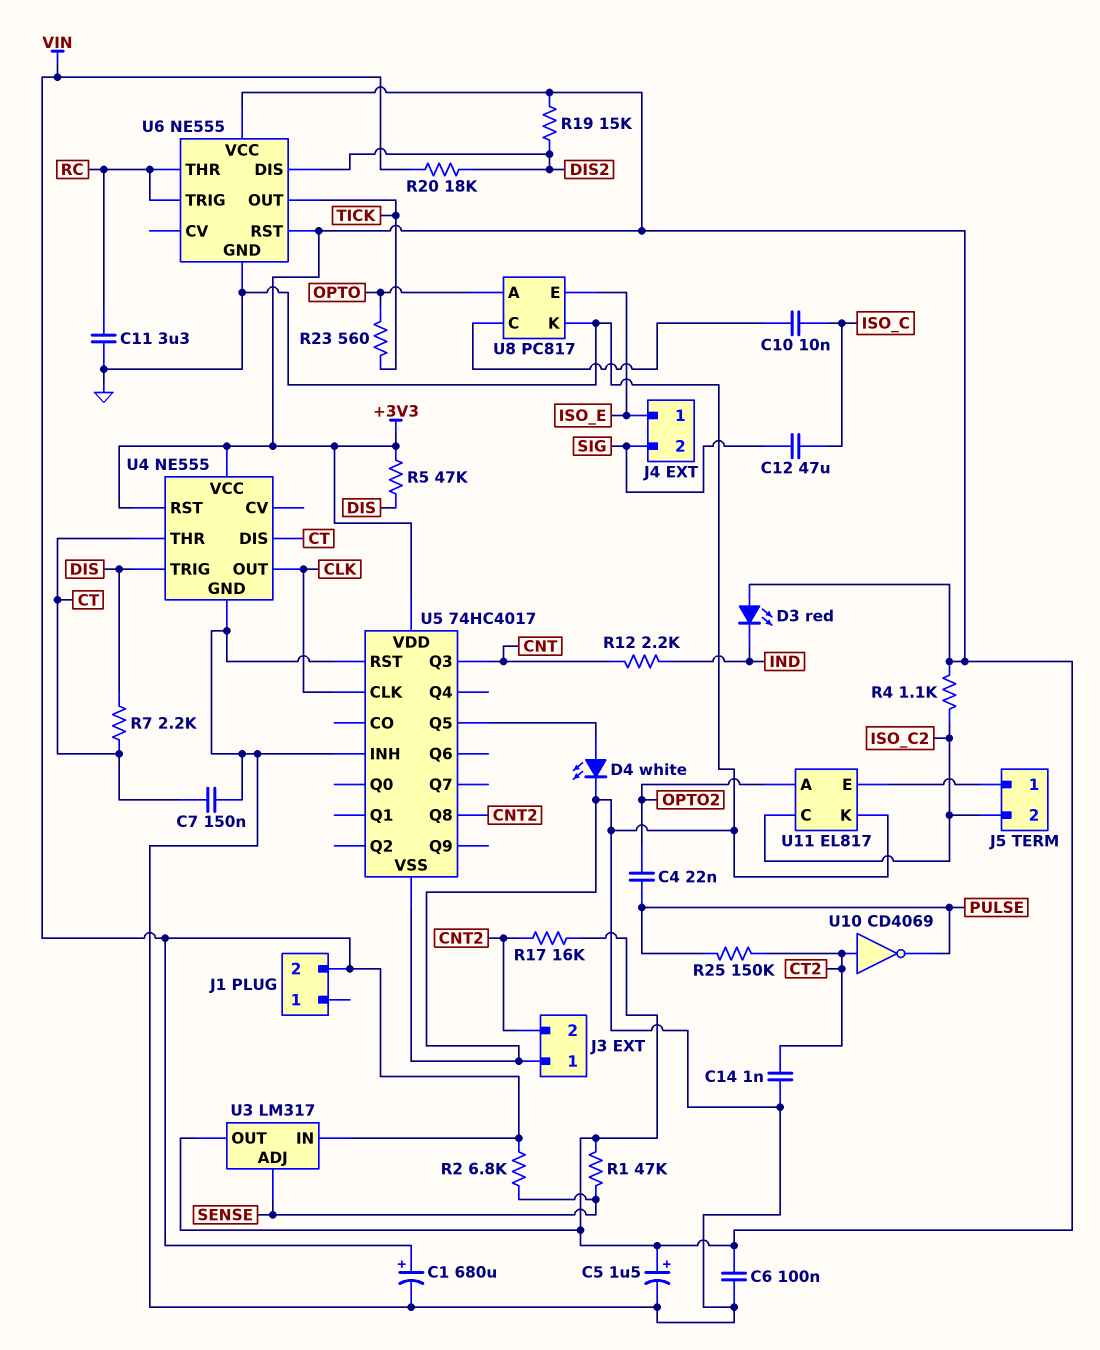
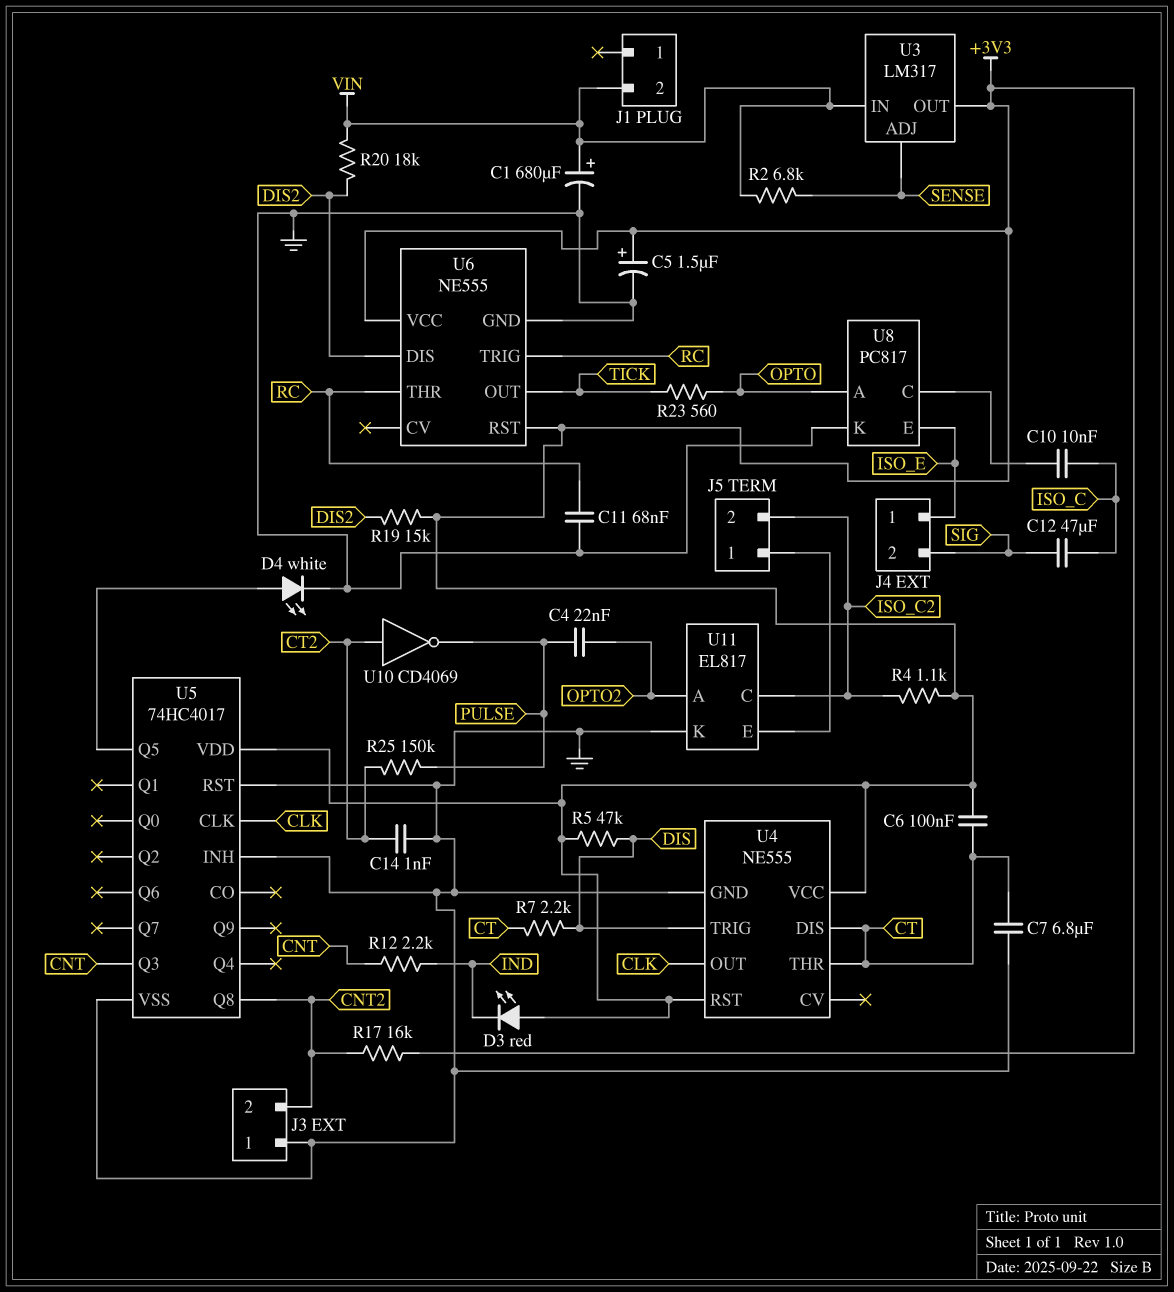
C6: 100nF (+3V3, GND) -> 100nF (+3V3, CT)
C7: 150nF (CT, GND) -> 6.8uF (CT, GND)
C11: 3.3uF (GND, RC) -> 68nF (GND, RC)
R1: 47k (+3V3, SENSE) -> none

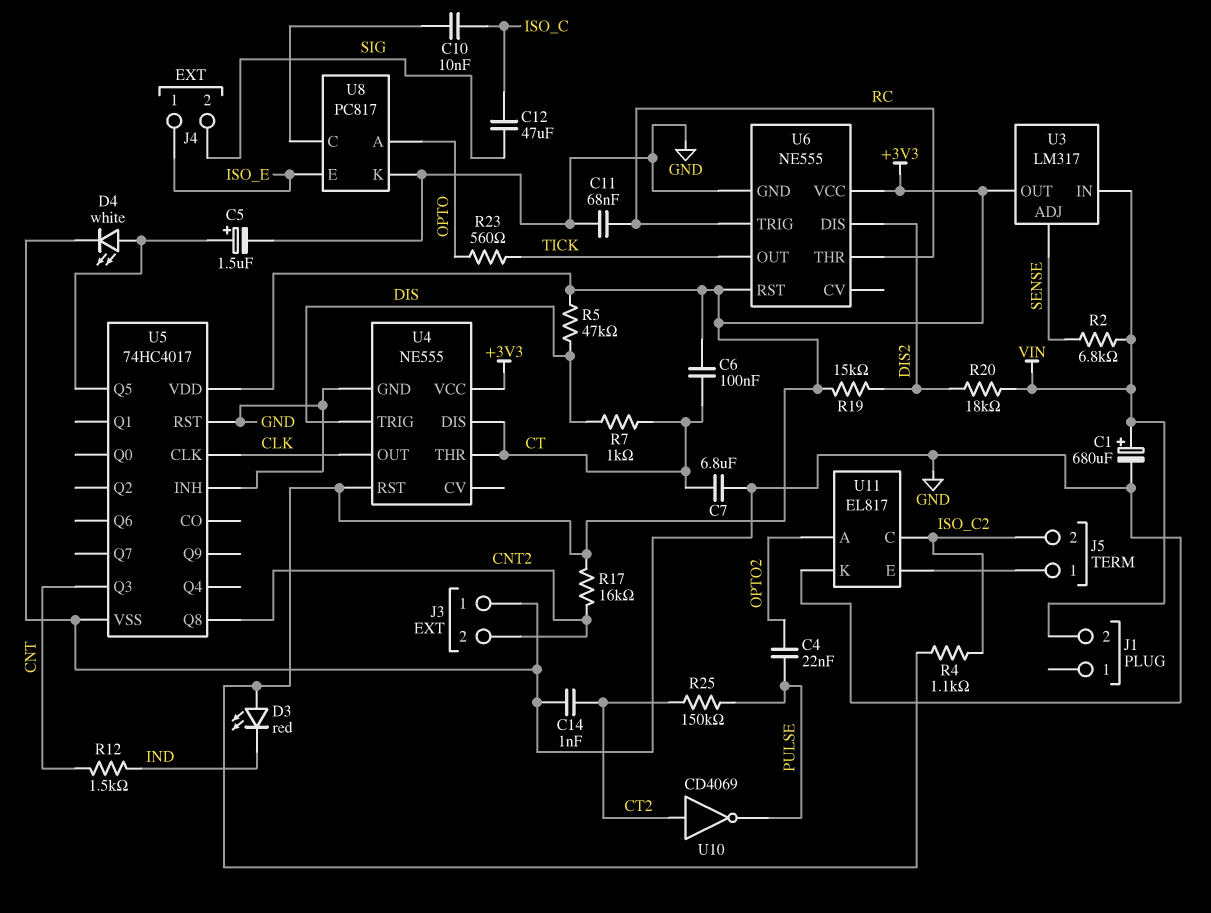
C5: 1.5uF (plus +3V3, minus GND) -> 1.5uF (plus U5/Q5, minus GND)
R7: 2.2k (CT, DIS) -> 1k (CT, DIS)
R12: 2.2k (CNT, IND) -> 1.5k (CNT, IND)

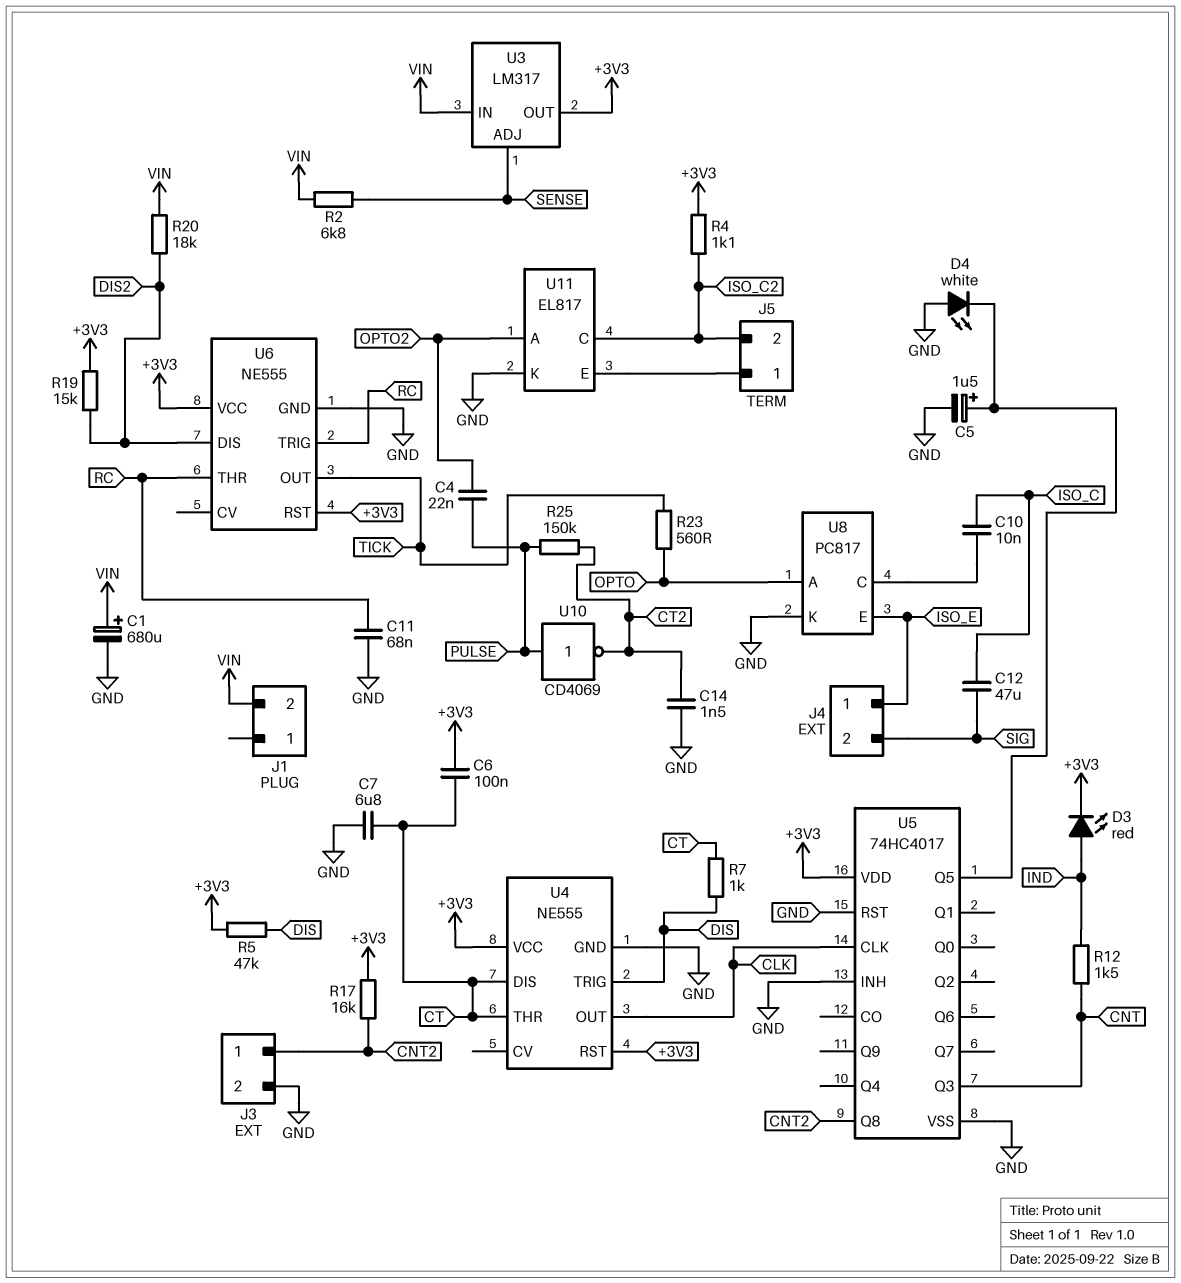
C14: 1nF (CT2, GND) -> 1.5nF (CT2, GND)
D3: LED red (A +3V3, K IND) -> LED red (A IND, K +3V3)
D4: LED white (A U5/Q5, K GND) -> LED white (A GND, K U5/Q5)
J3 pin 1: GND -> CNT2
J3 pin 2: CNT2 -> GND
U10: NOT CD4069 (in CT2, out PULSE) -> NOT CD4069 (in PULSE, out CT2)

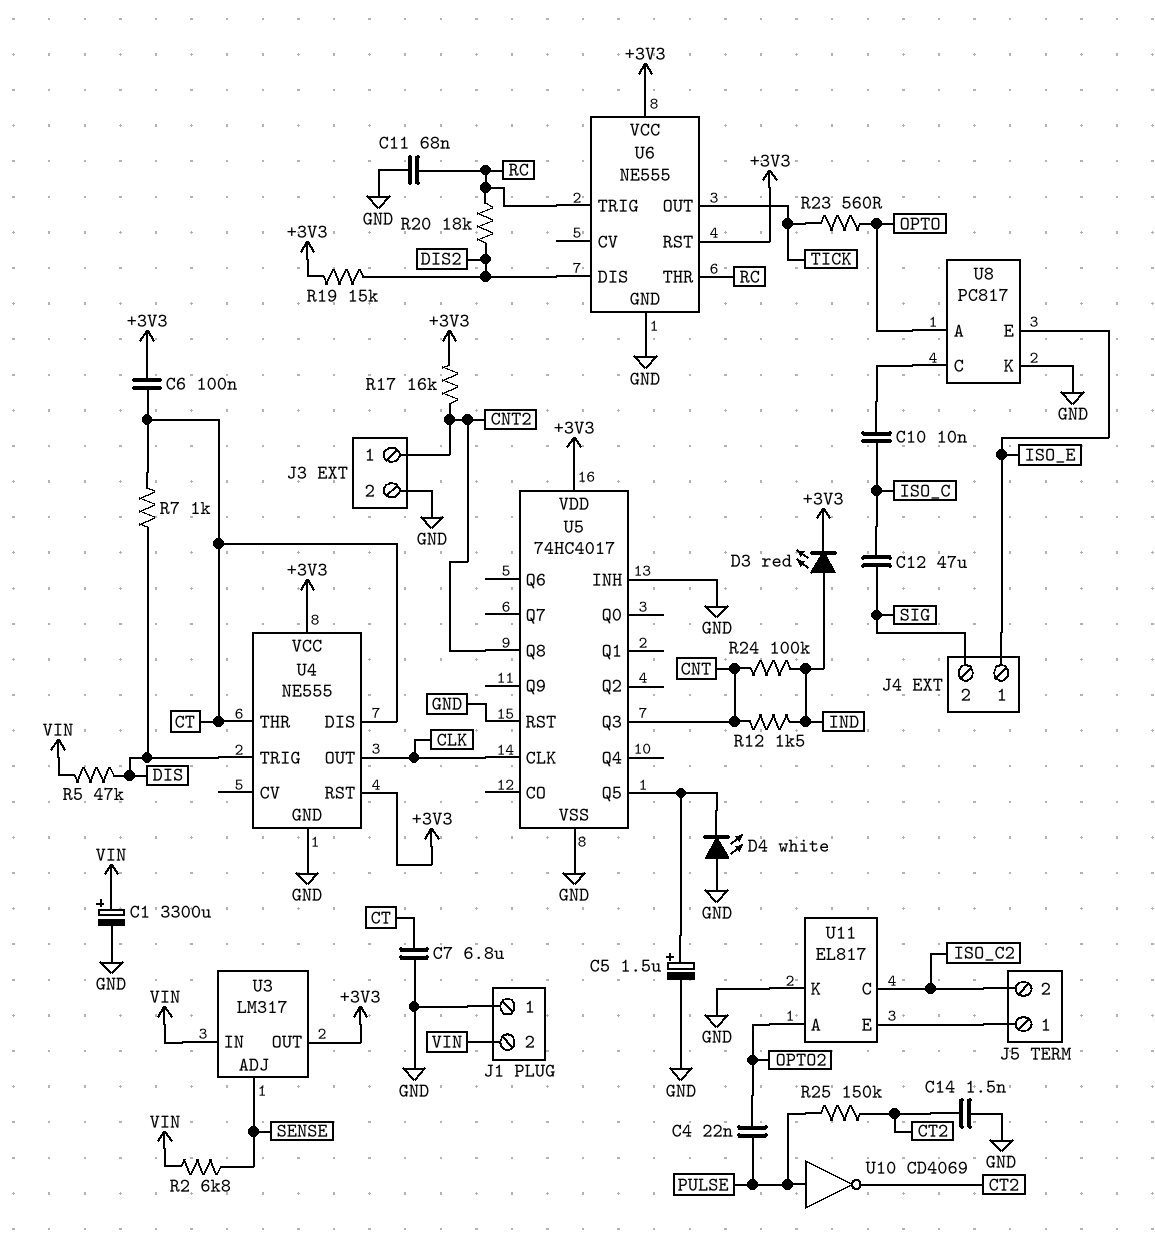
C1: 680uF (plus VIN, minus GND) -> 3300uF (plus VIN, minus GND)
J1 pin 1: none -> GND
R4: 1.1k (+3V3, ISO_C2) -> none
R5: 47k (+3V3, DIS) -> 47k (DIS, VIN)
R20: 18k (DIS2, VIN) -> 18k (DIS2, RC)
R24: none -> 100k (CNT, IND)

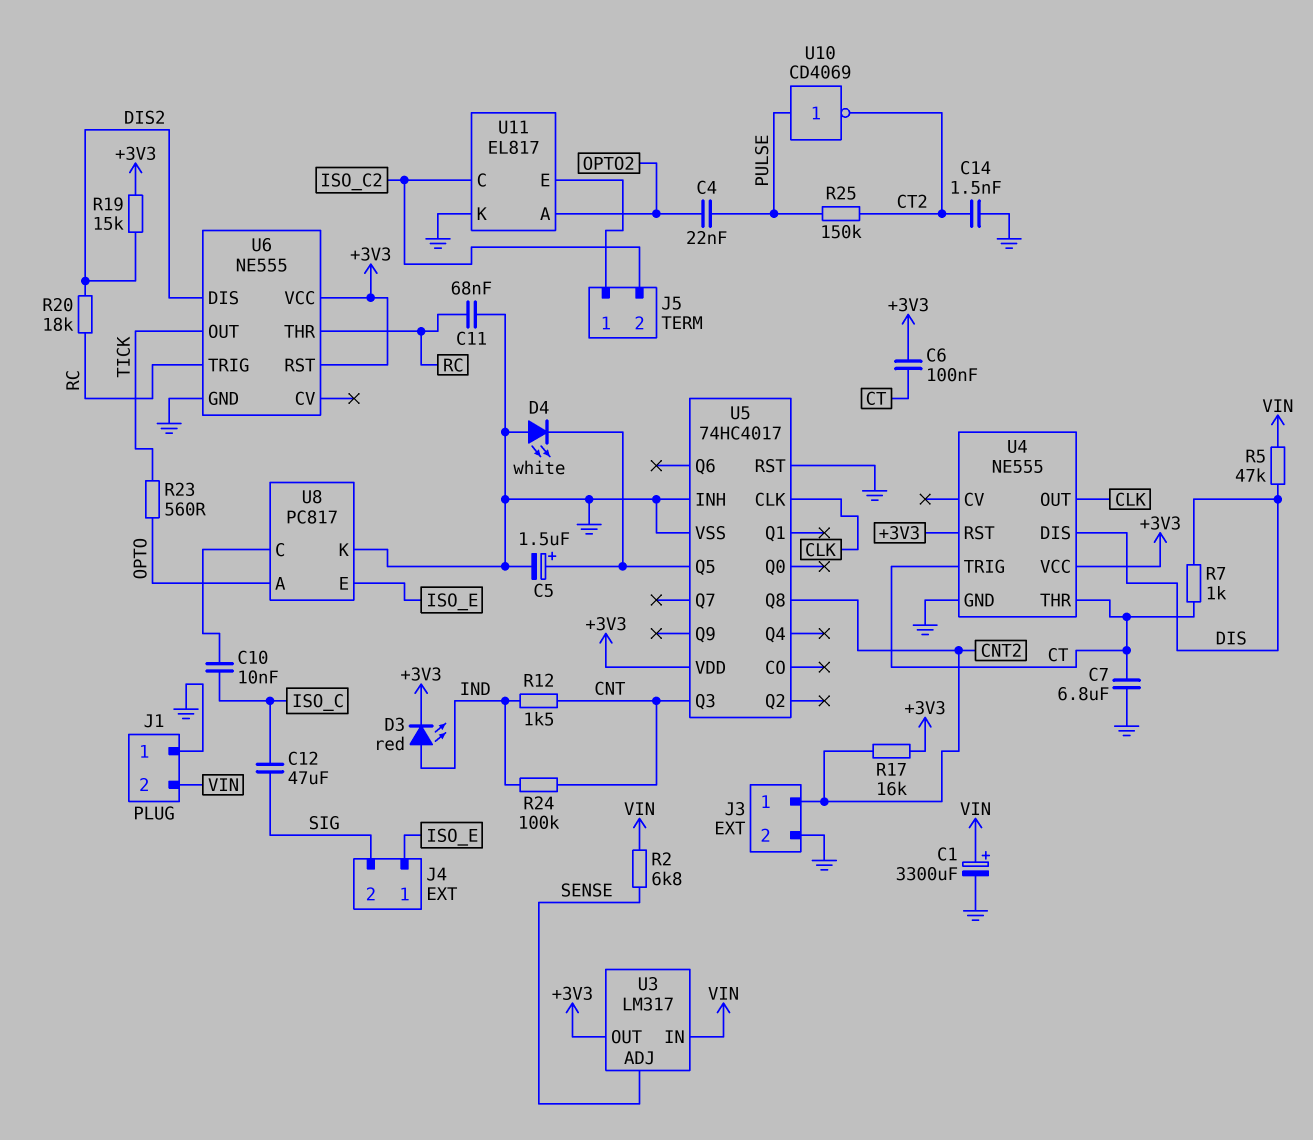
U4 pin DIS: CT -> DIS
U4 pin TRIG: DIS -> CT

